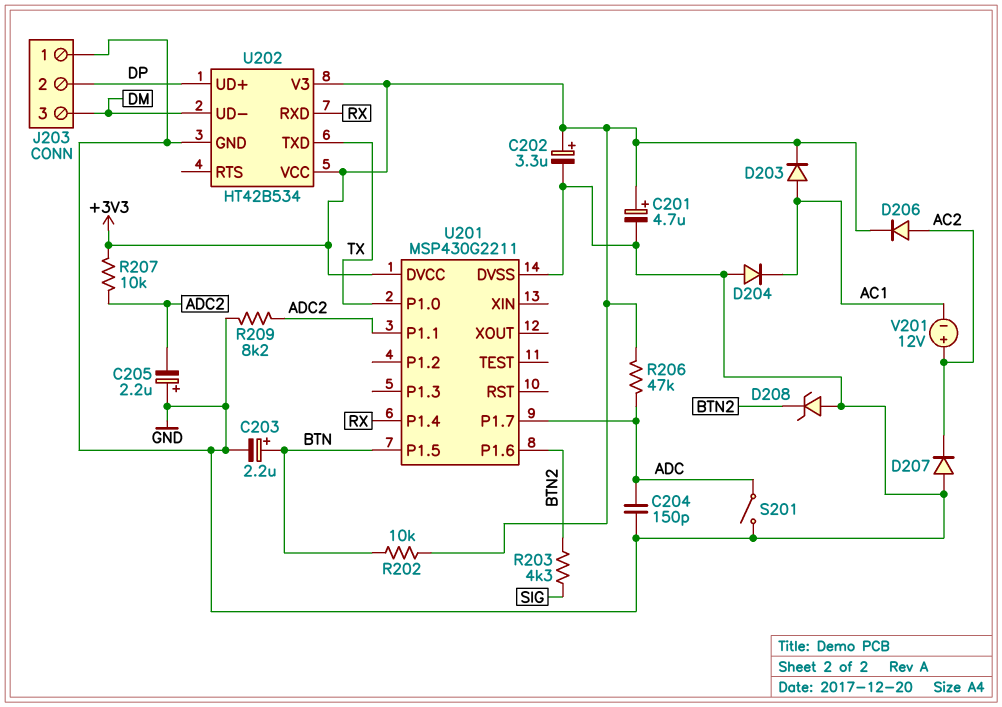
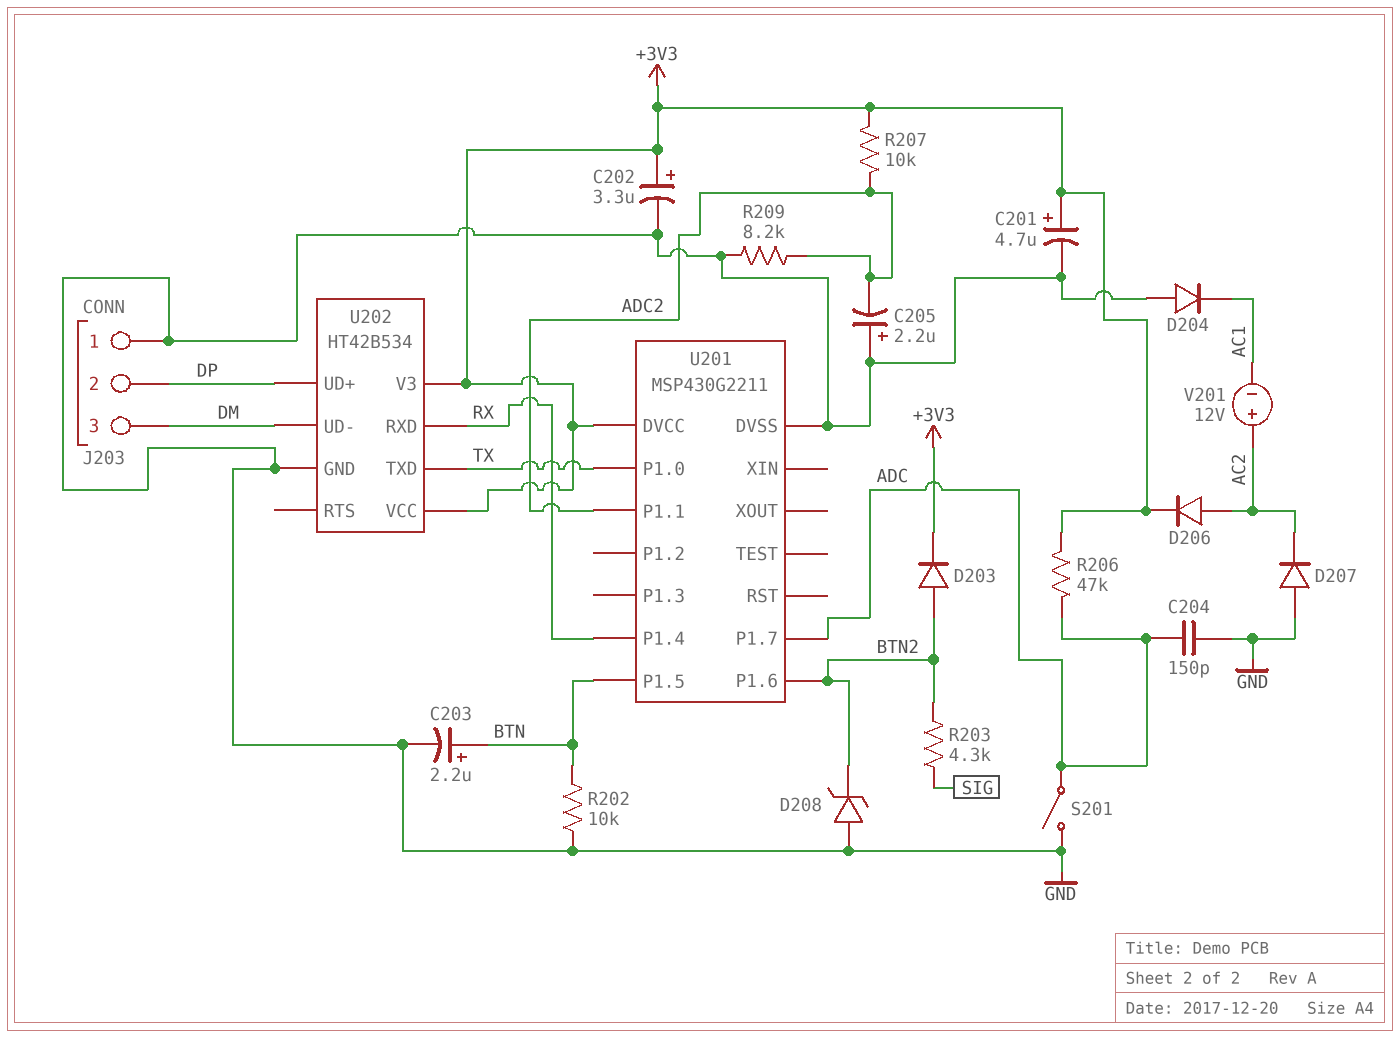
D203: diode (A AC1, K +3V3) -> diode (A BTN2, K +3V3)
R202: 10k (+3V3, BTN) -> 10k (BTN, GND)

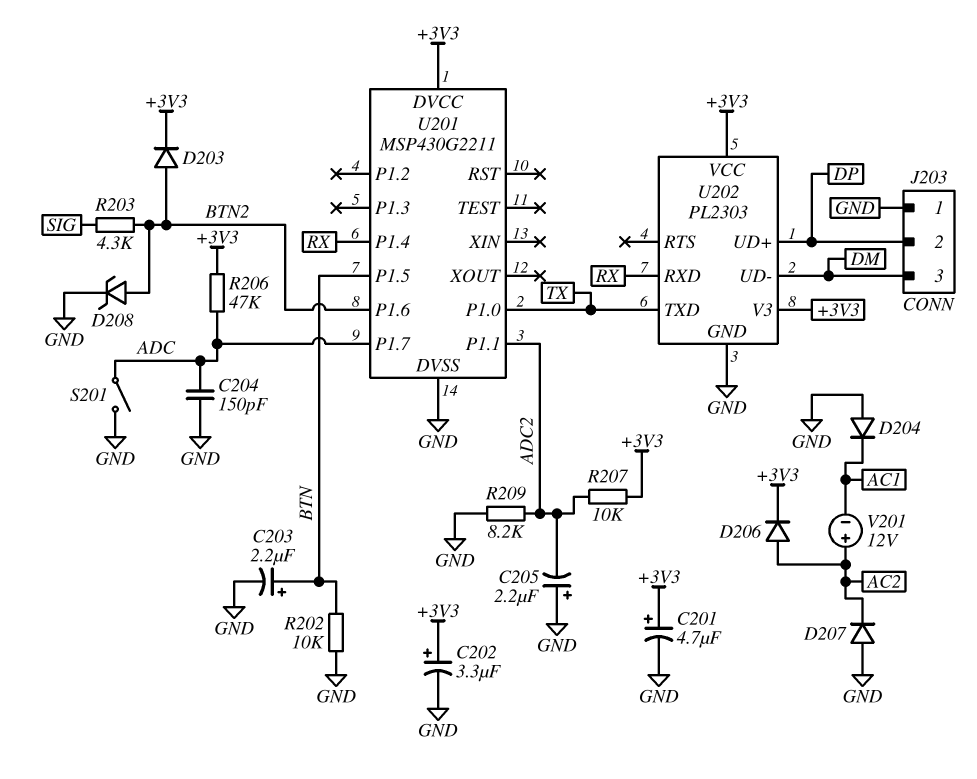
D208: zener (A GND, K BTN2) -> zener (A BTN2, K GND)
U202: HT42B534 -> PL2303

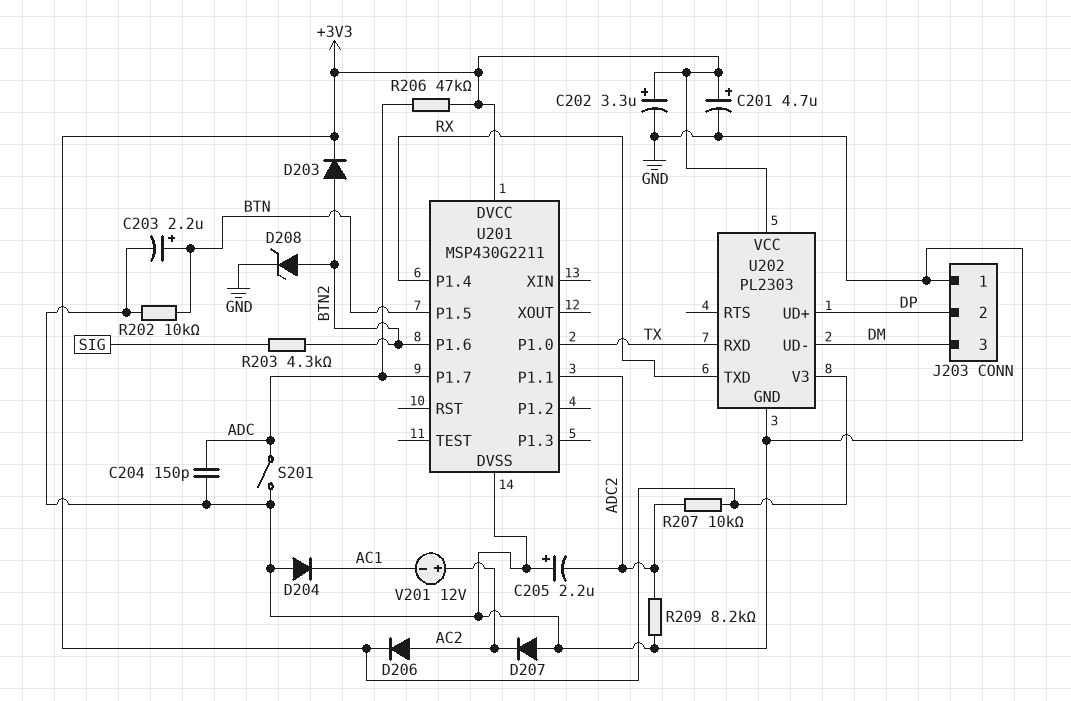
U202 pin RXD: RX -> TX
U202 pin TXD: TX -> RX

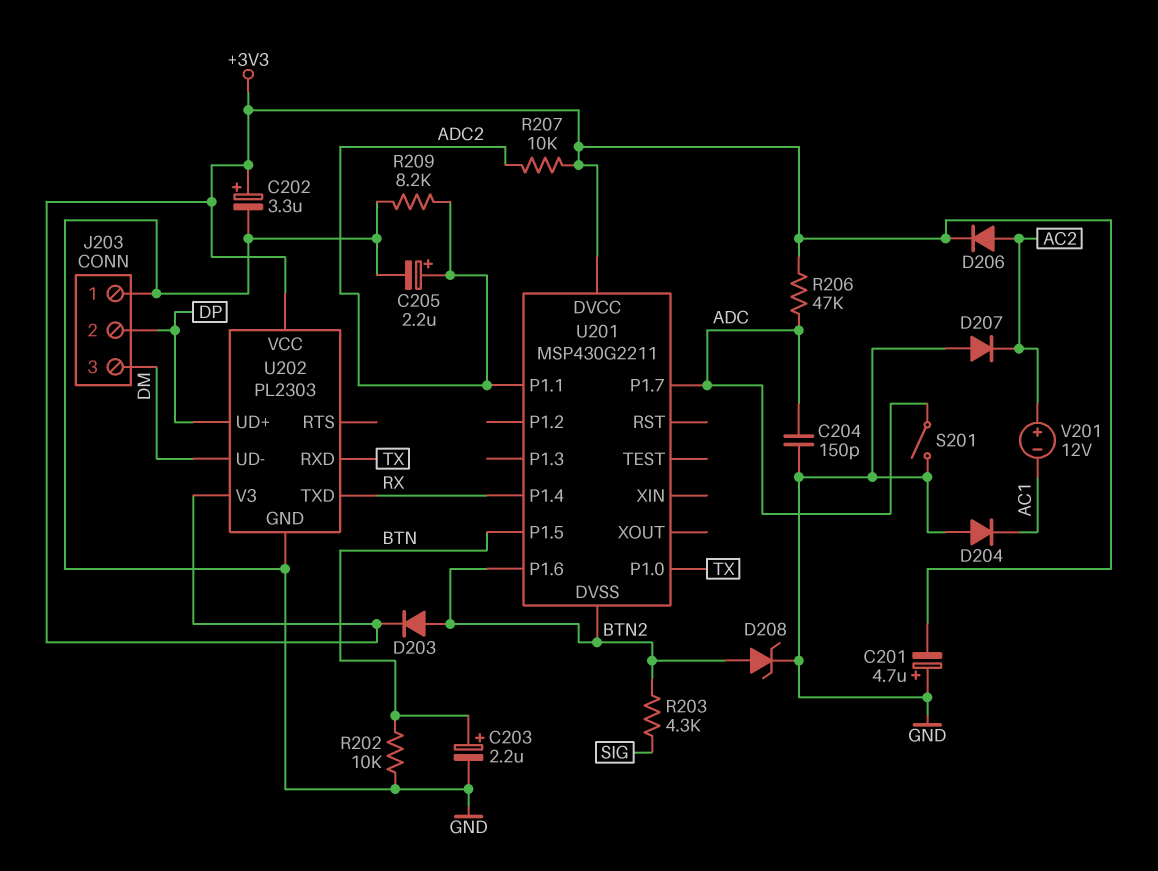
C201: 4.7uF (plus +3V3, minus GND) -> 4.7uF (plus GND, minus +3V3)
C205: 2.2uF (plus GND, minus ADC2) -> 2.2uF (plus ADC2, minus GND)
U201 pin DVSS: GND -> BTN2

